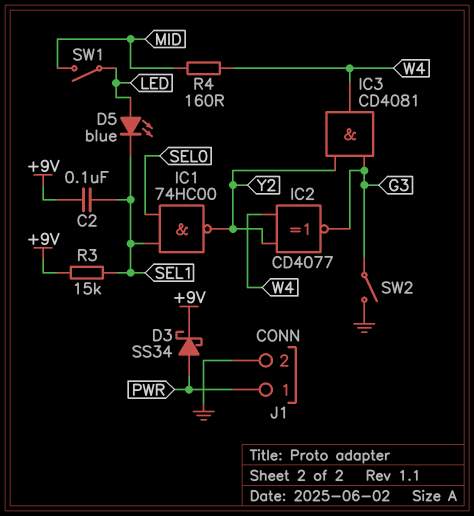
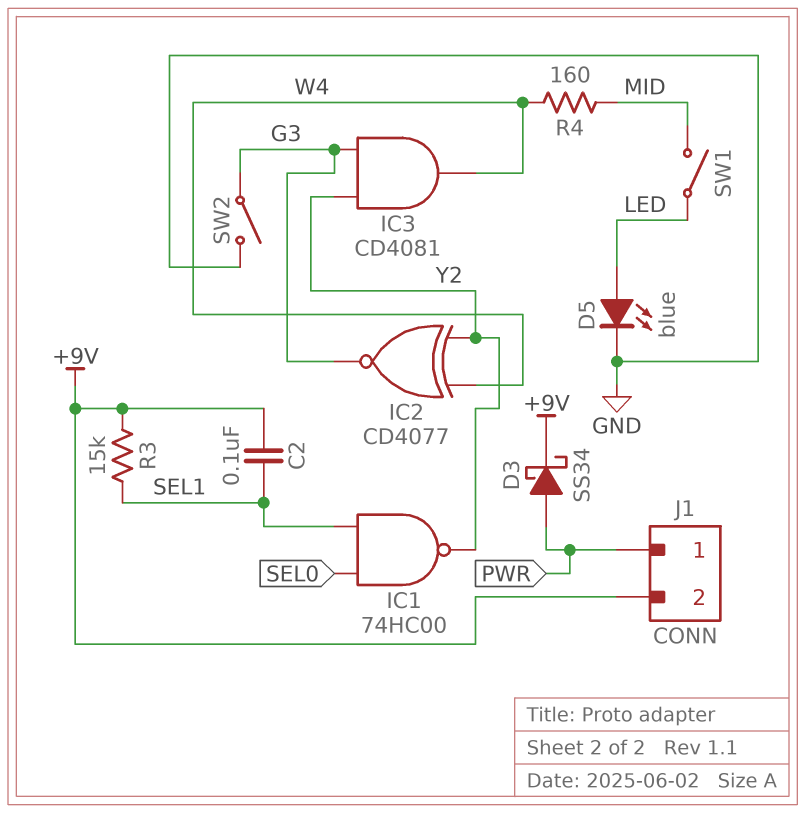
D5: LED blue (A LED, K SEL1) -> LED blue (A LED, K GND)
J1 pin 2: GND -> +9V

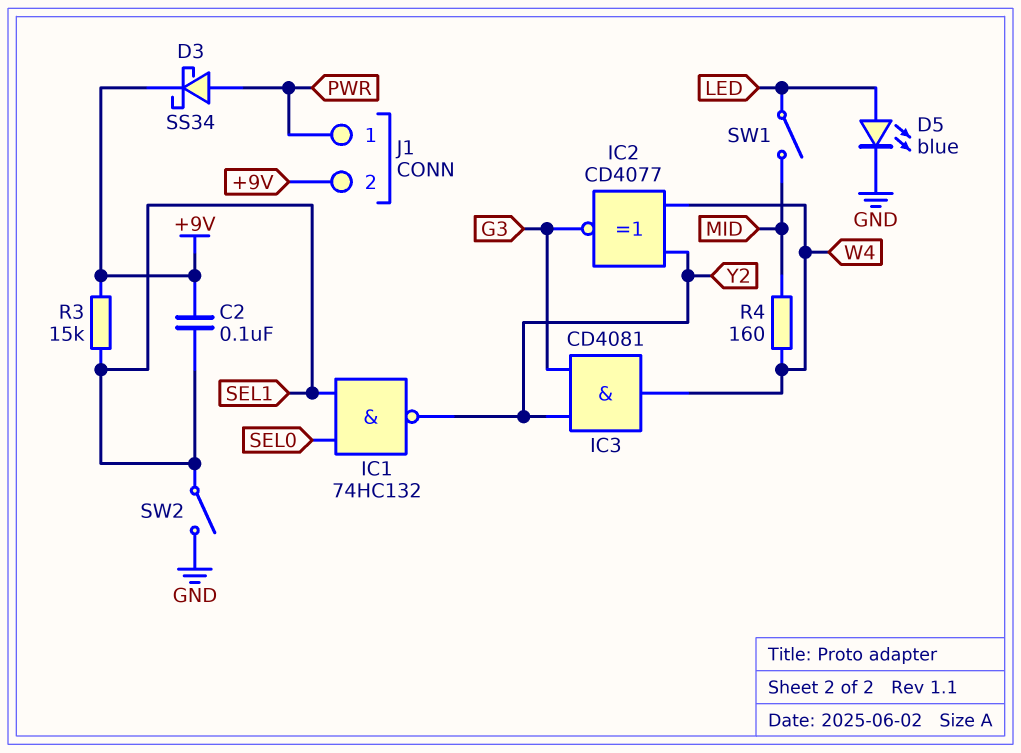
IC1: NAND 74HC00 (in SEL0, in SEL1, out Y2) -> NAND 74HC132 (in SEL0, in SEL1, out Y2)
SW2: switch (G3, GND) -> switch (GND, SEL1)

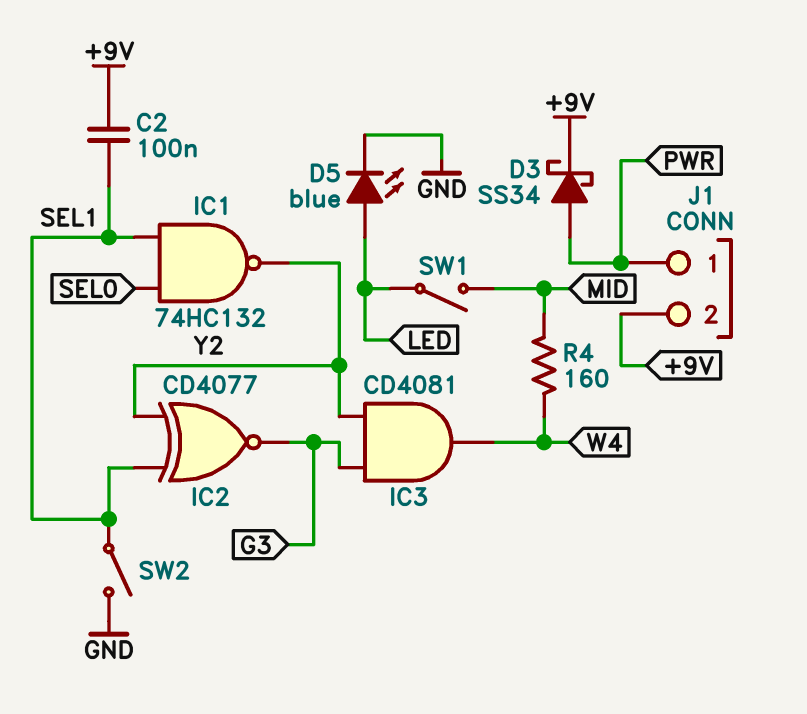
IC2: XNOR CD4077 (in W4, in Y2, out G3) -> XNOR CD4077 (in SEL1, in Y2, out G3)
R3: 15k (+9V, SEL1) -> none

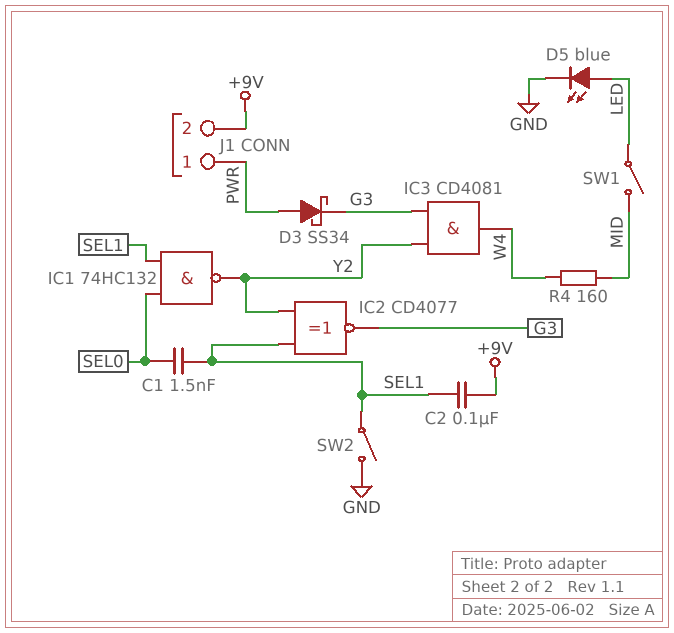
C1: none -> 1.5nF (SEL0, SEL1)
D3: schottky SS34 (A PWR, K +9V) -> schottky SS34 (A PWR, K G3)

